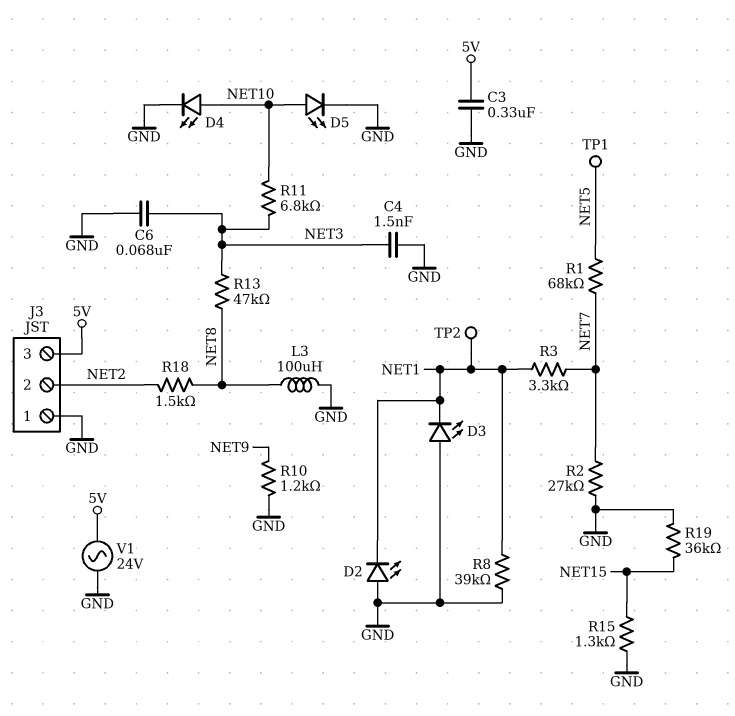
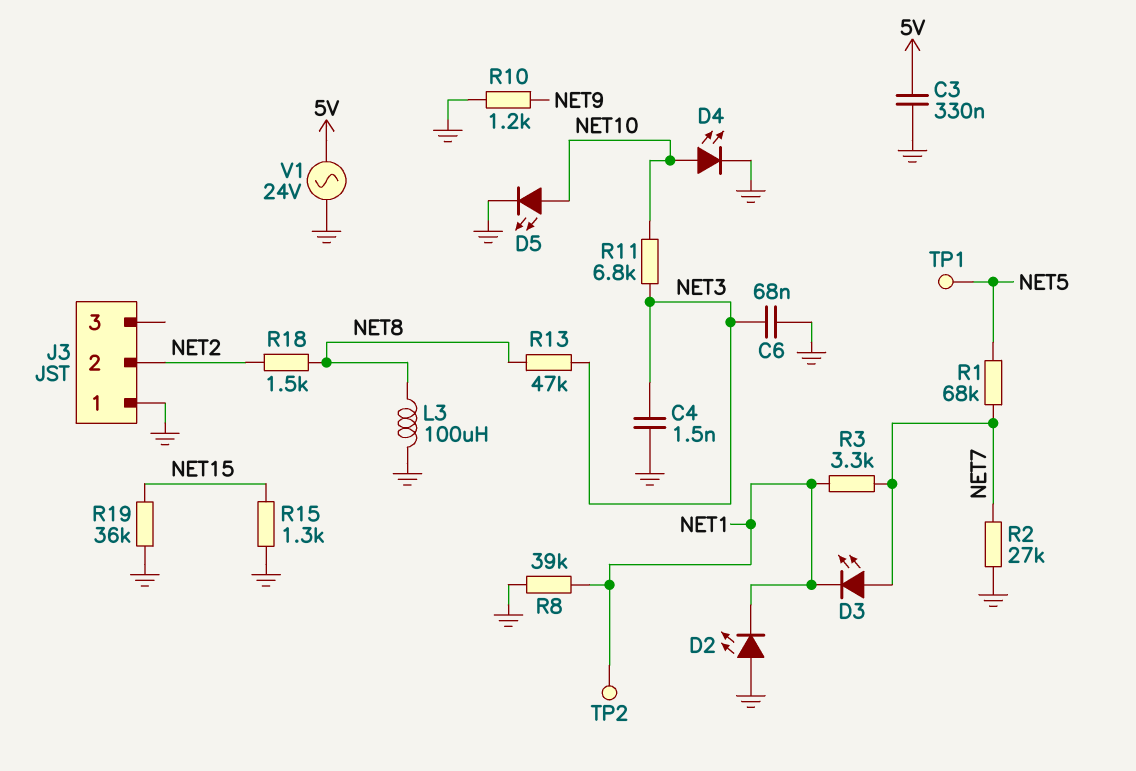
D3: LED (A GND, K NET1) -> LED (A NET7, K NET1)
J3 pin 3: 5V -> none

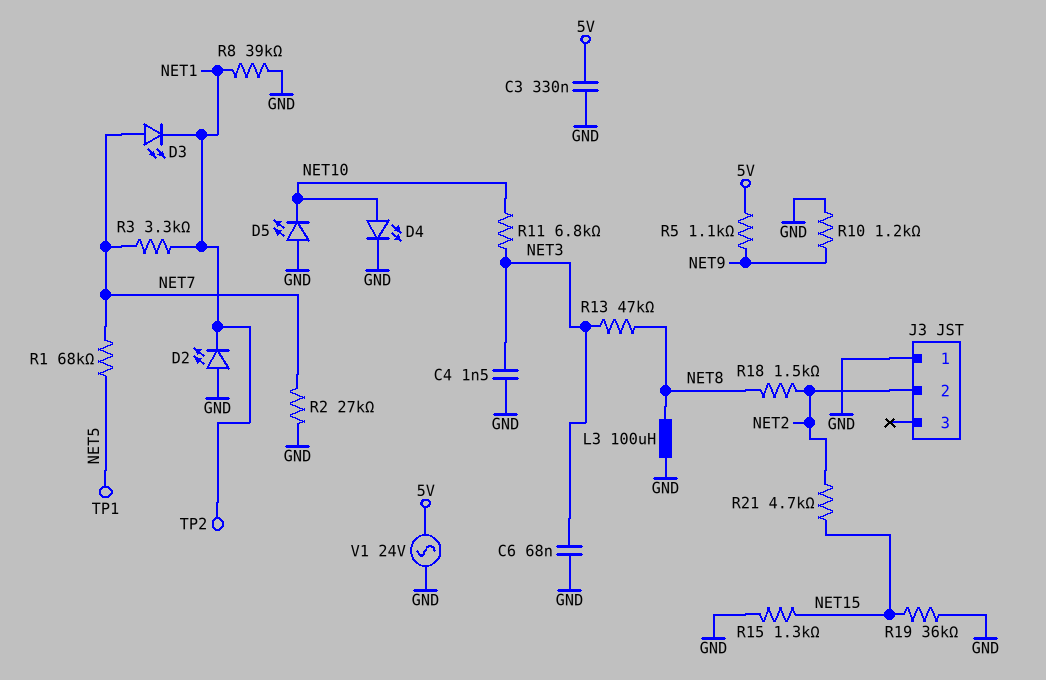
D5: LED (A NET10, K GND) -> LED (A GND, K NET10)
R5: none -> 1.1k (5V, NET9)
R21: none -> 4.7k (NET2, NET15)

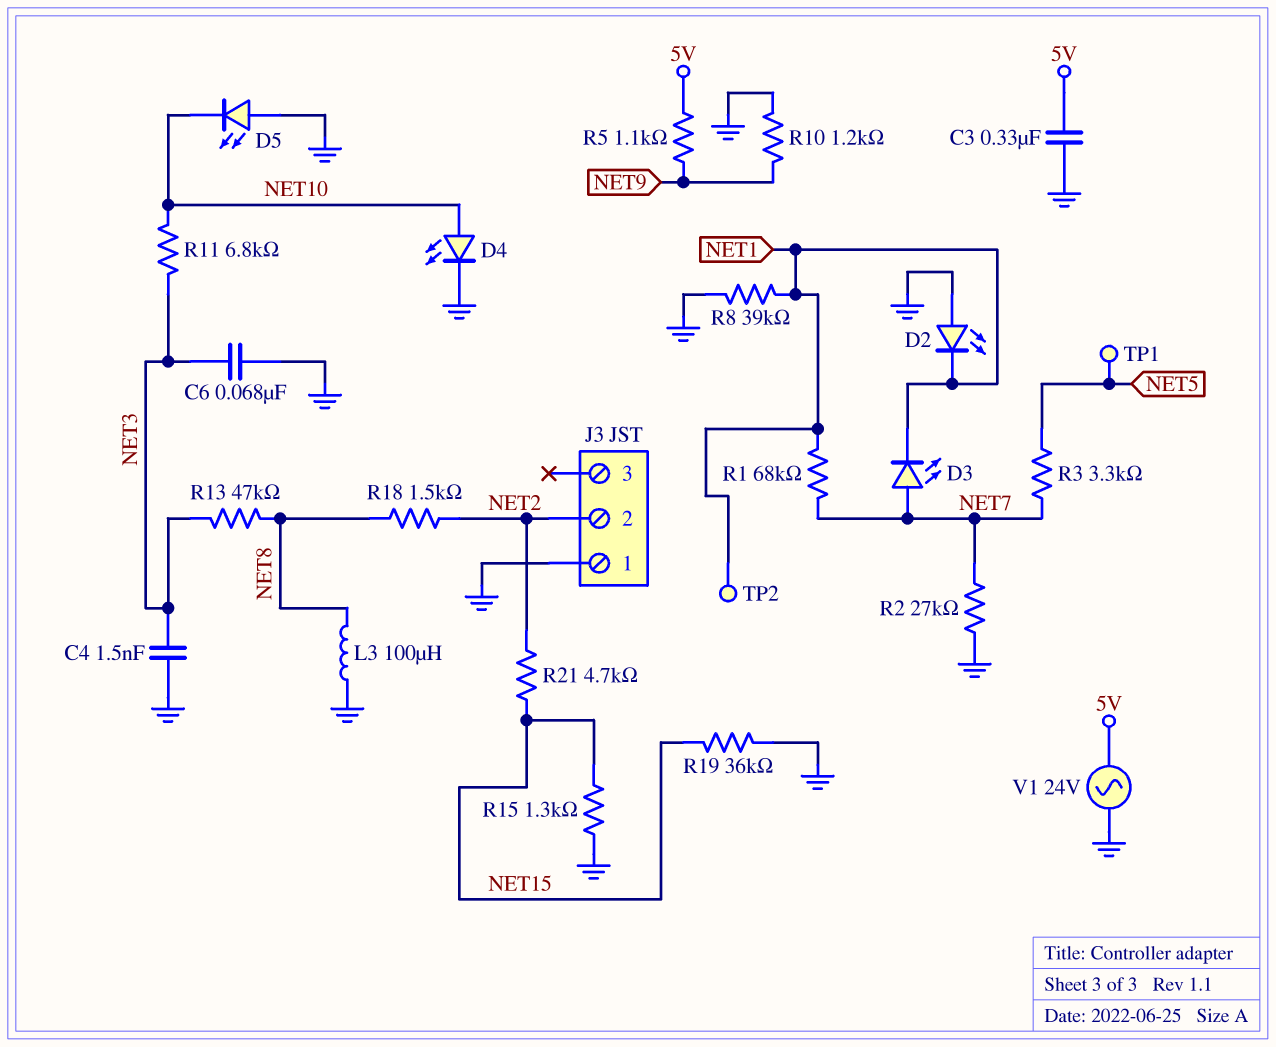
R1: 68k (NET5, NET7) -> 68k (NET1, NET7)
R3: 3.3k (NET1, NET7) -> 3.3k (NET5, NET7)

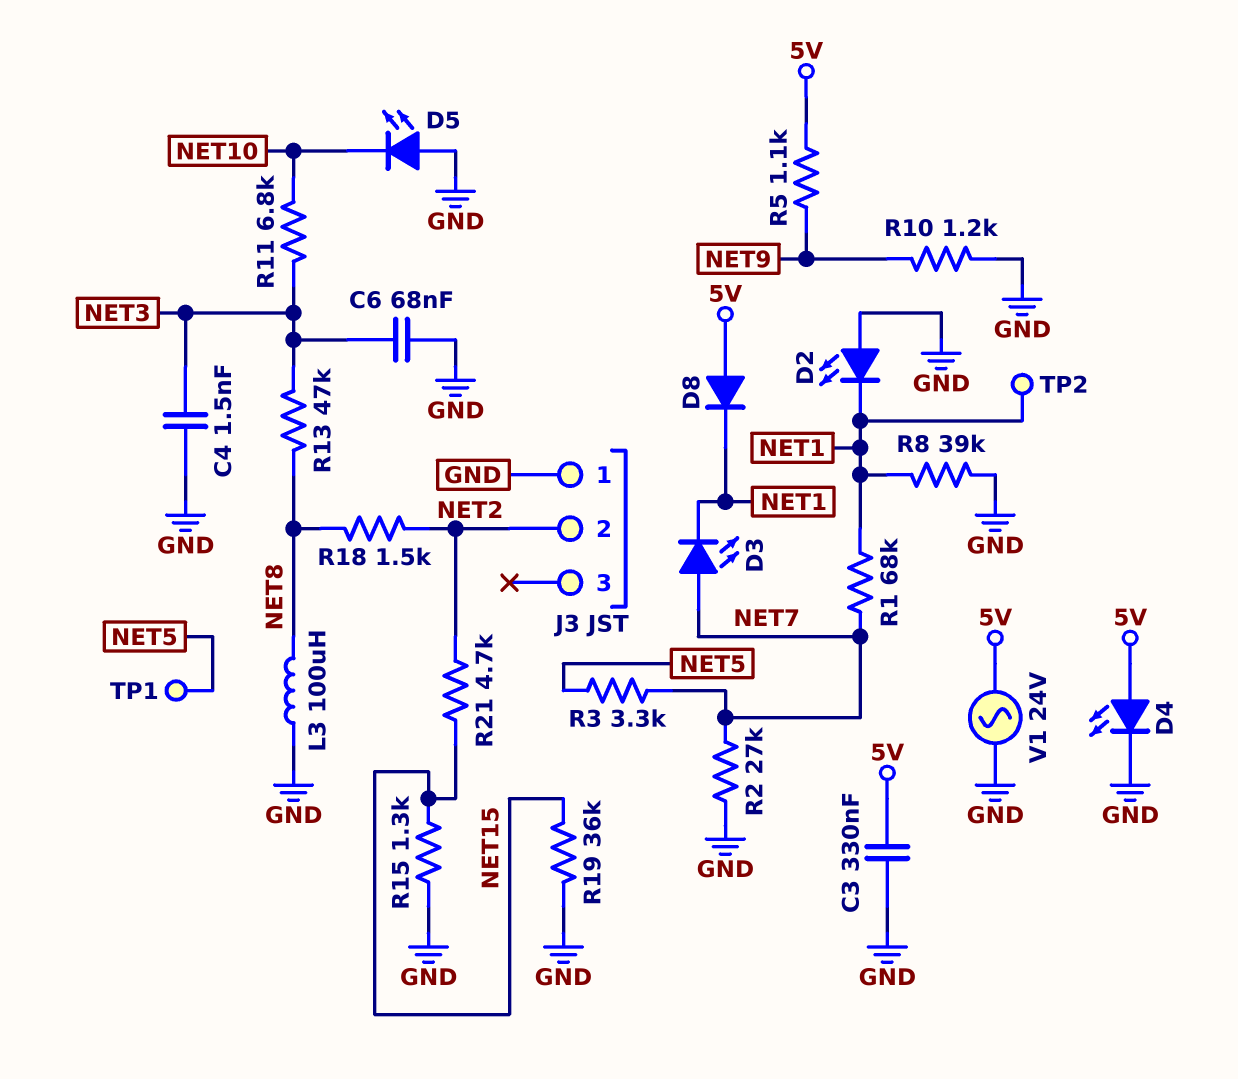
D4: LED (A NET10, K GND) -> LED (A 5V, K GND)
D8: none -> diode (A 5V, K NET1)

